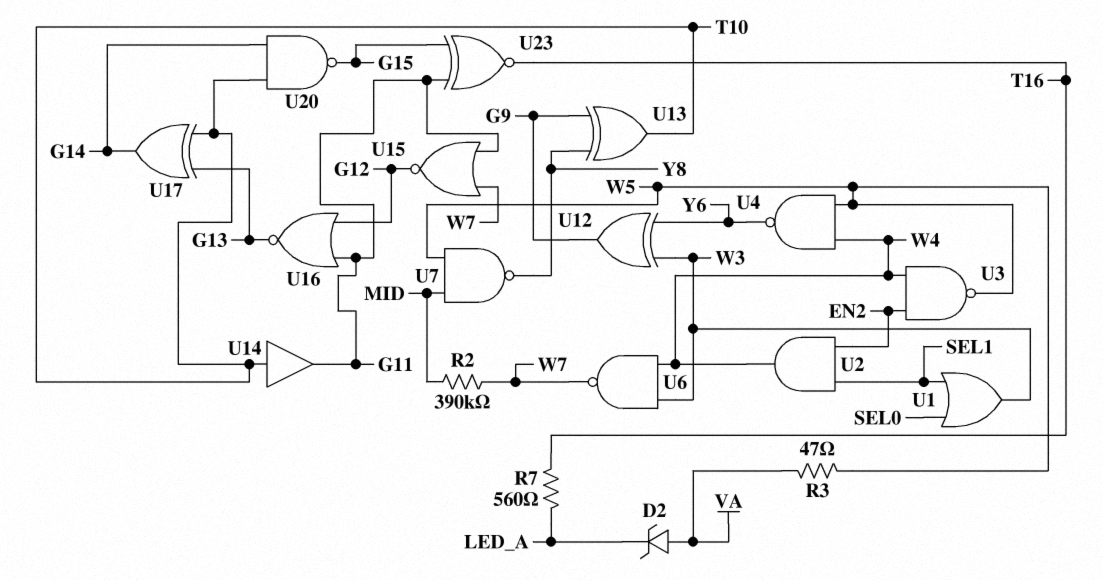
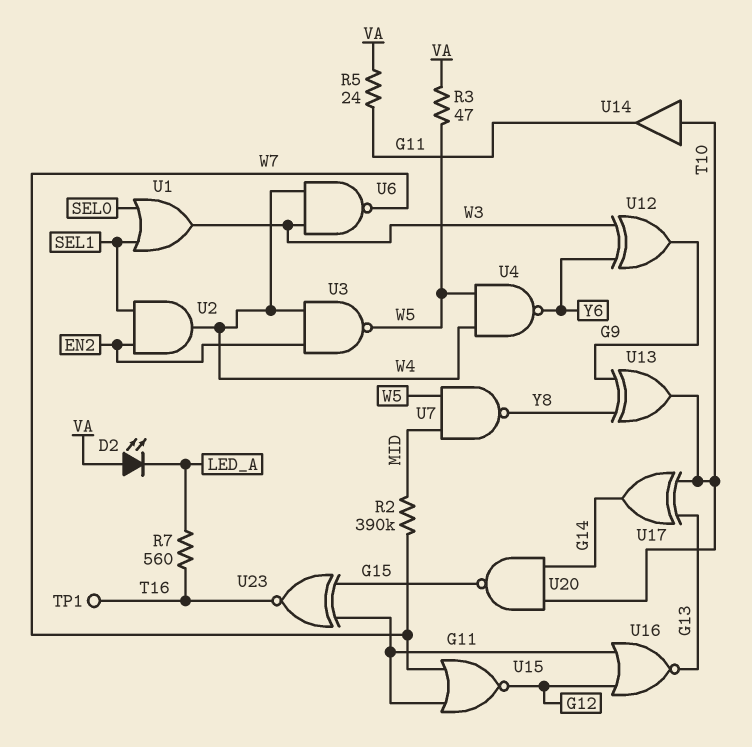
D2: zener (A VA, K LED_A) -> LED (A VA, K LED_A)
R5: none -> 24 (G11, VA)
TP1: none -> test point (T16)

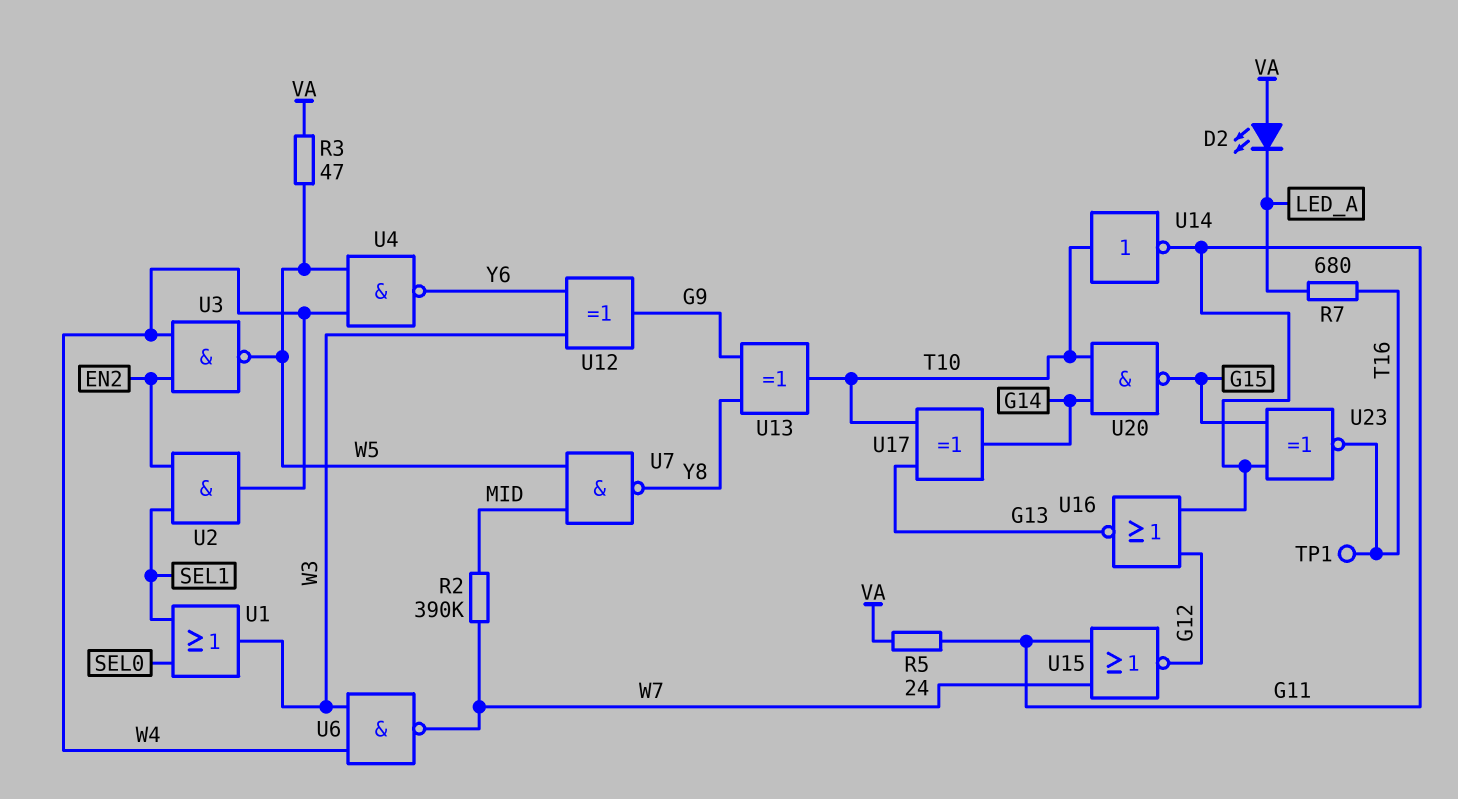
R7: 560 (LED_A, T16) -> 680 (LED_A, T16)
U14: buffer (in T10, out G11) -> NOT (in T10, out G11)

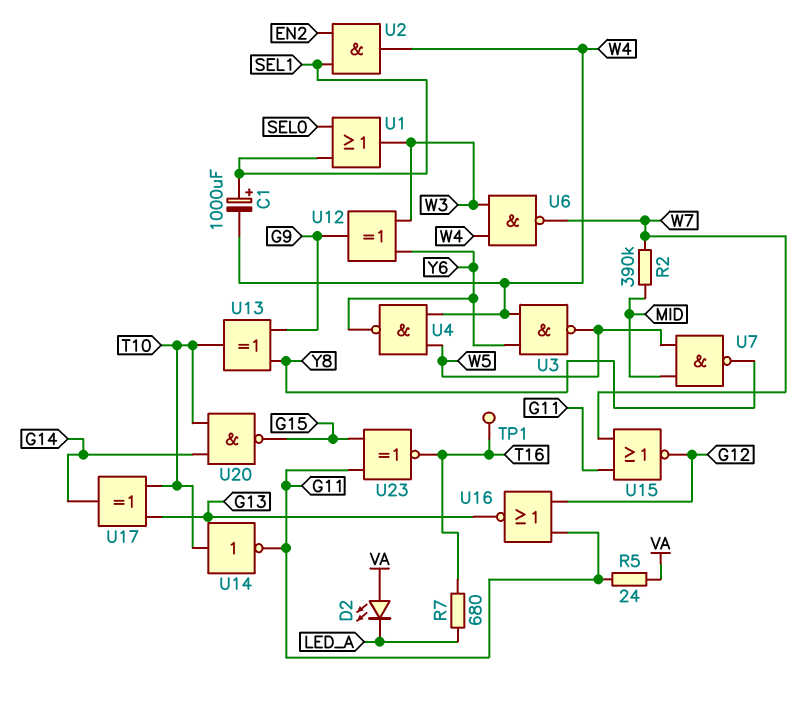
C1: none -> 1000uF (plus SEL1, minus W4)
R3: 47 (VA, W5) -> none
U3: NAND (in EN2, in W4, out W5) -> NAND (in W4, in Y6, out W5)

